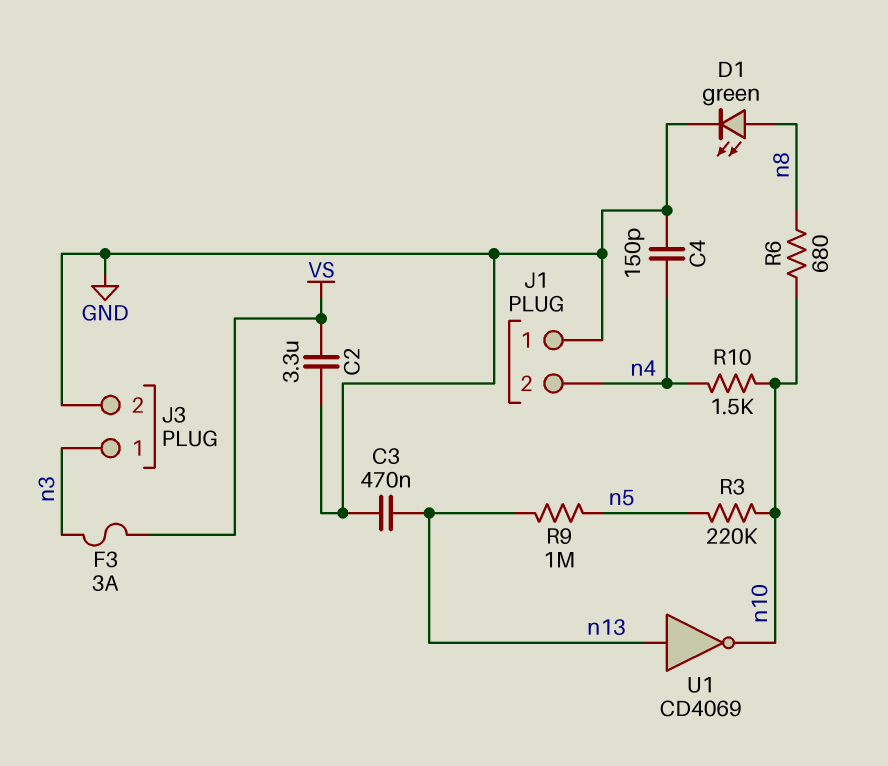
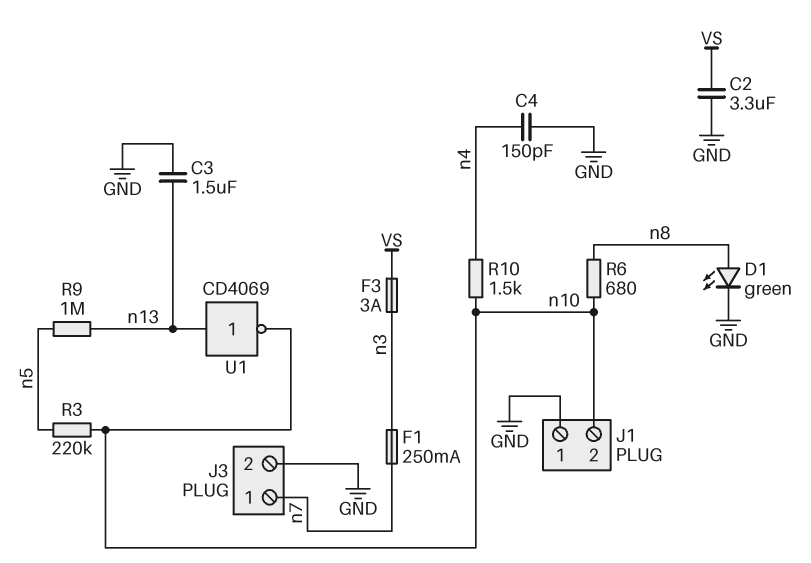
C3: 470nF (GND, n13) -> 1.5uF (GND, n13)
F1: none -> 250mA (n3, n7)
J1 pin 2: n4 -> n10
J3 pin 1: n3 -> n7

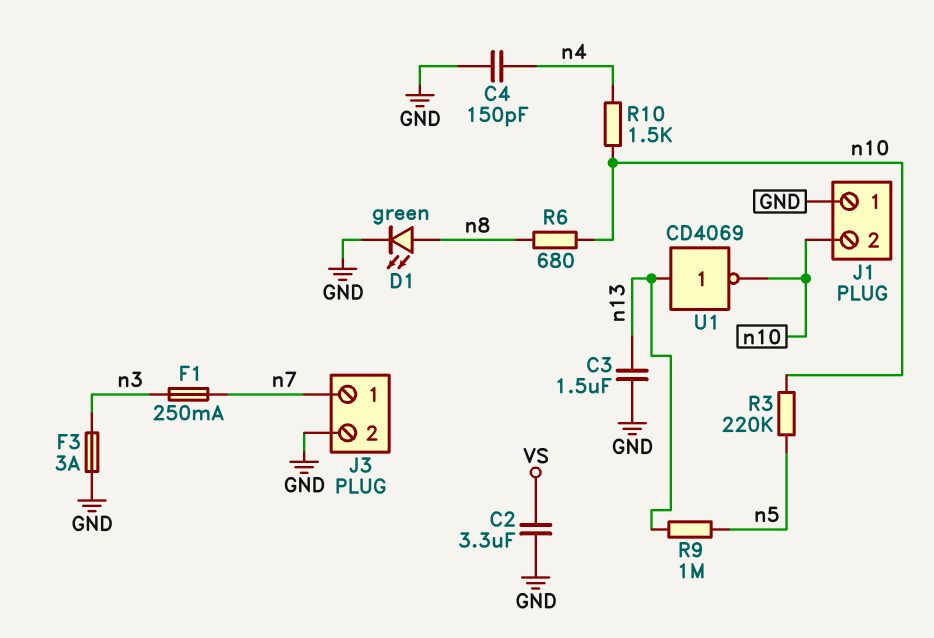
F3: 3A (VS, n3) -> 3A (GND, n3)

